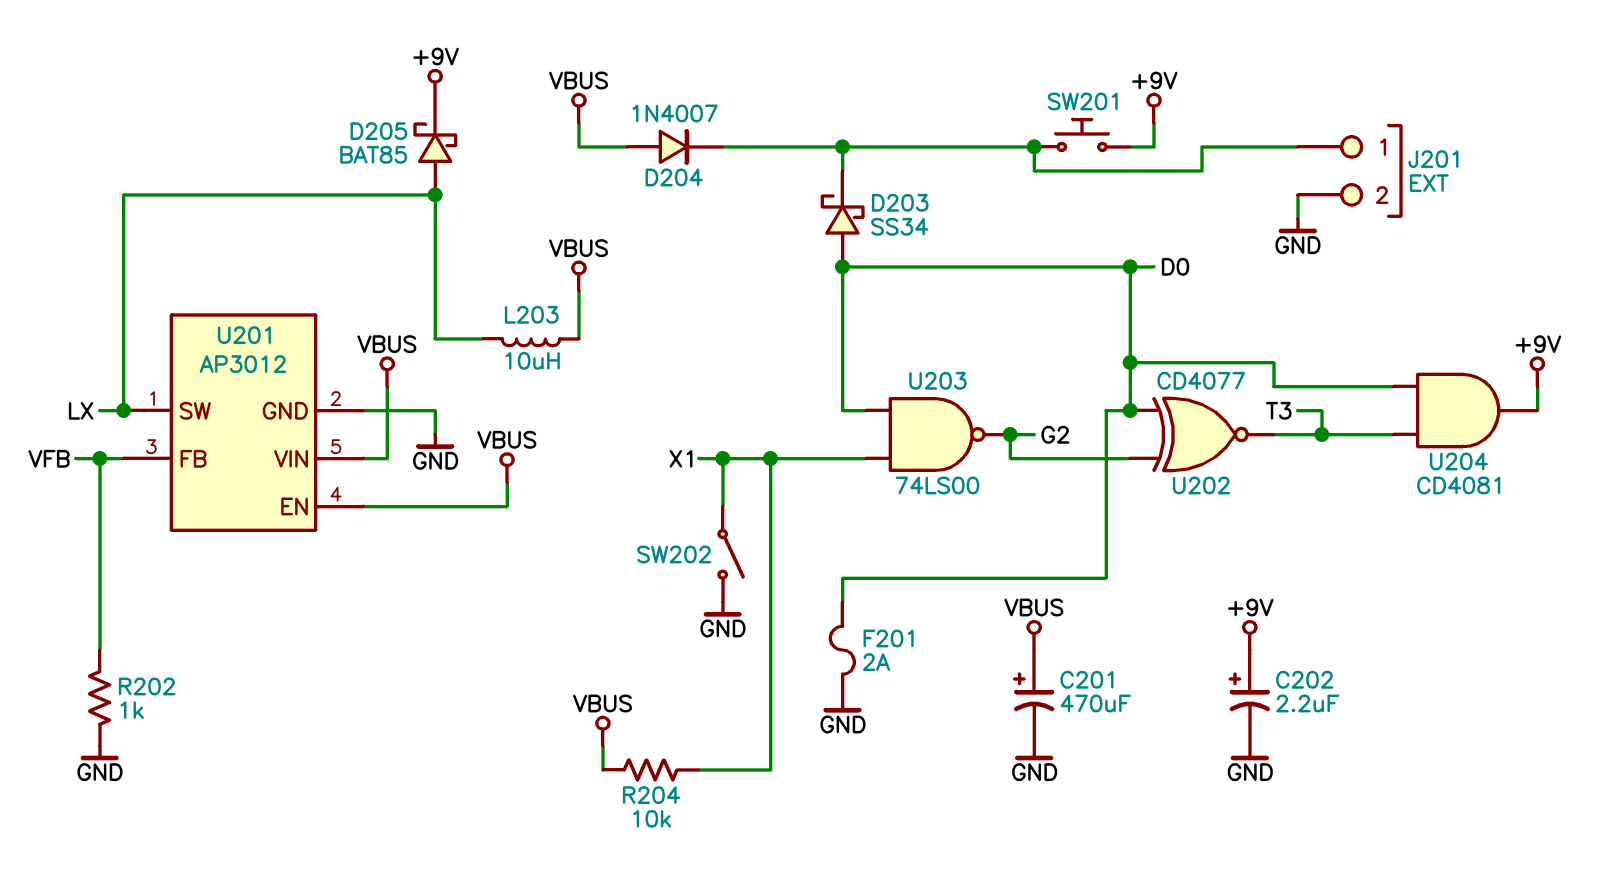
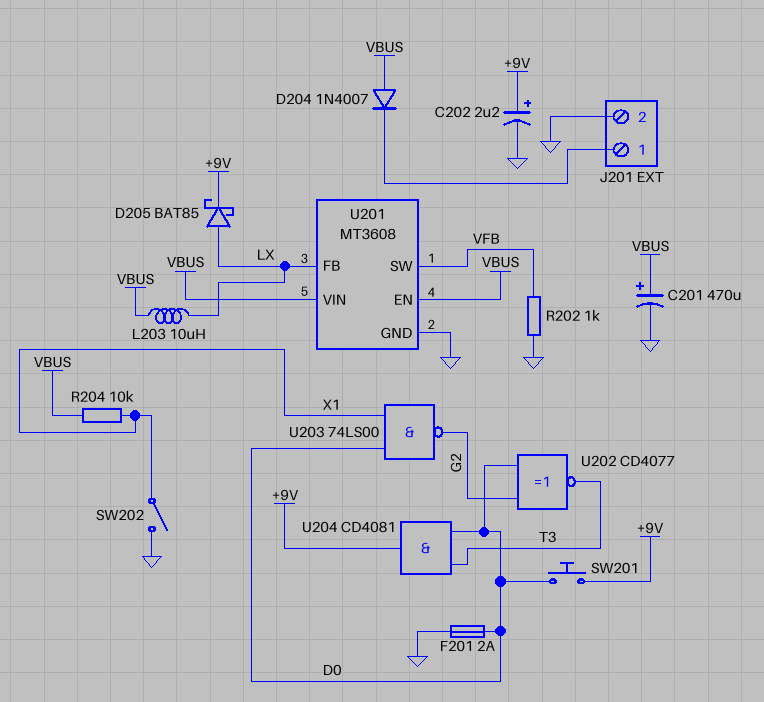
D203: schottky SS34 (A D0, K J201/1) -> none
SW201: button (+9V, J201/1) -> button (+9V, D0)
U201: AP3012 -> MT3608
U201 pin FB: VFB -> LX
U201 pin SW: LX -> VFB

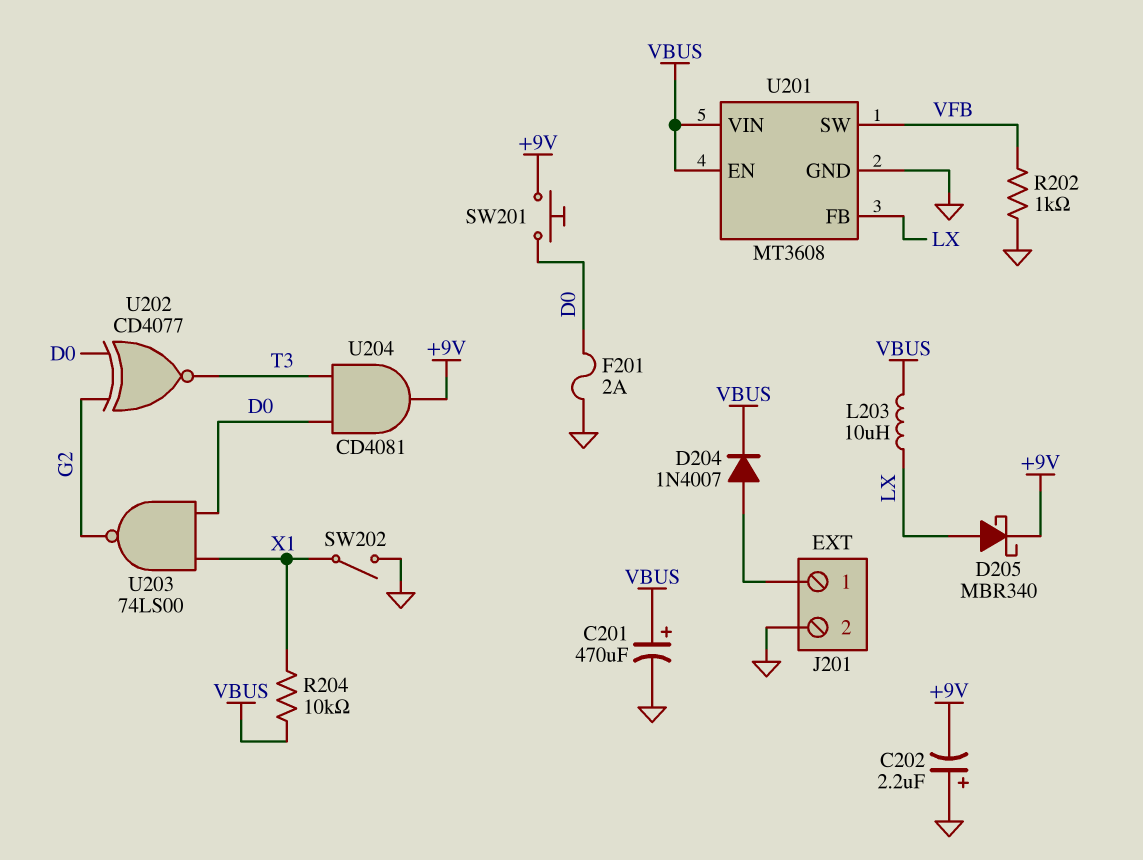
C202: 2.2uF (plus +9V, minus GND) -> 2.2uF (plus GND, minus +9V)
D204: diode 1N4007 (A VBUS, K J201/1) -> diode 1N4007 (A J201/1, K VBUS)
D205: schottky BAT85 (A LX, K +9V) -> schottky MBR340 (A LX, K +9V)

